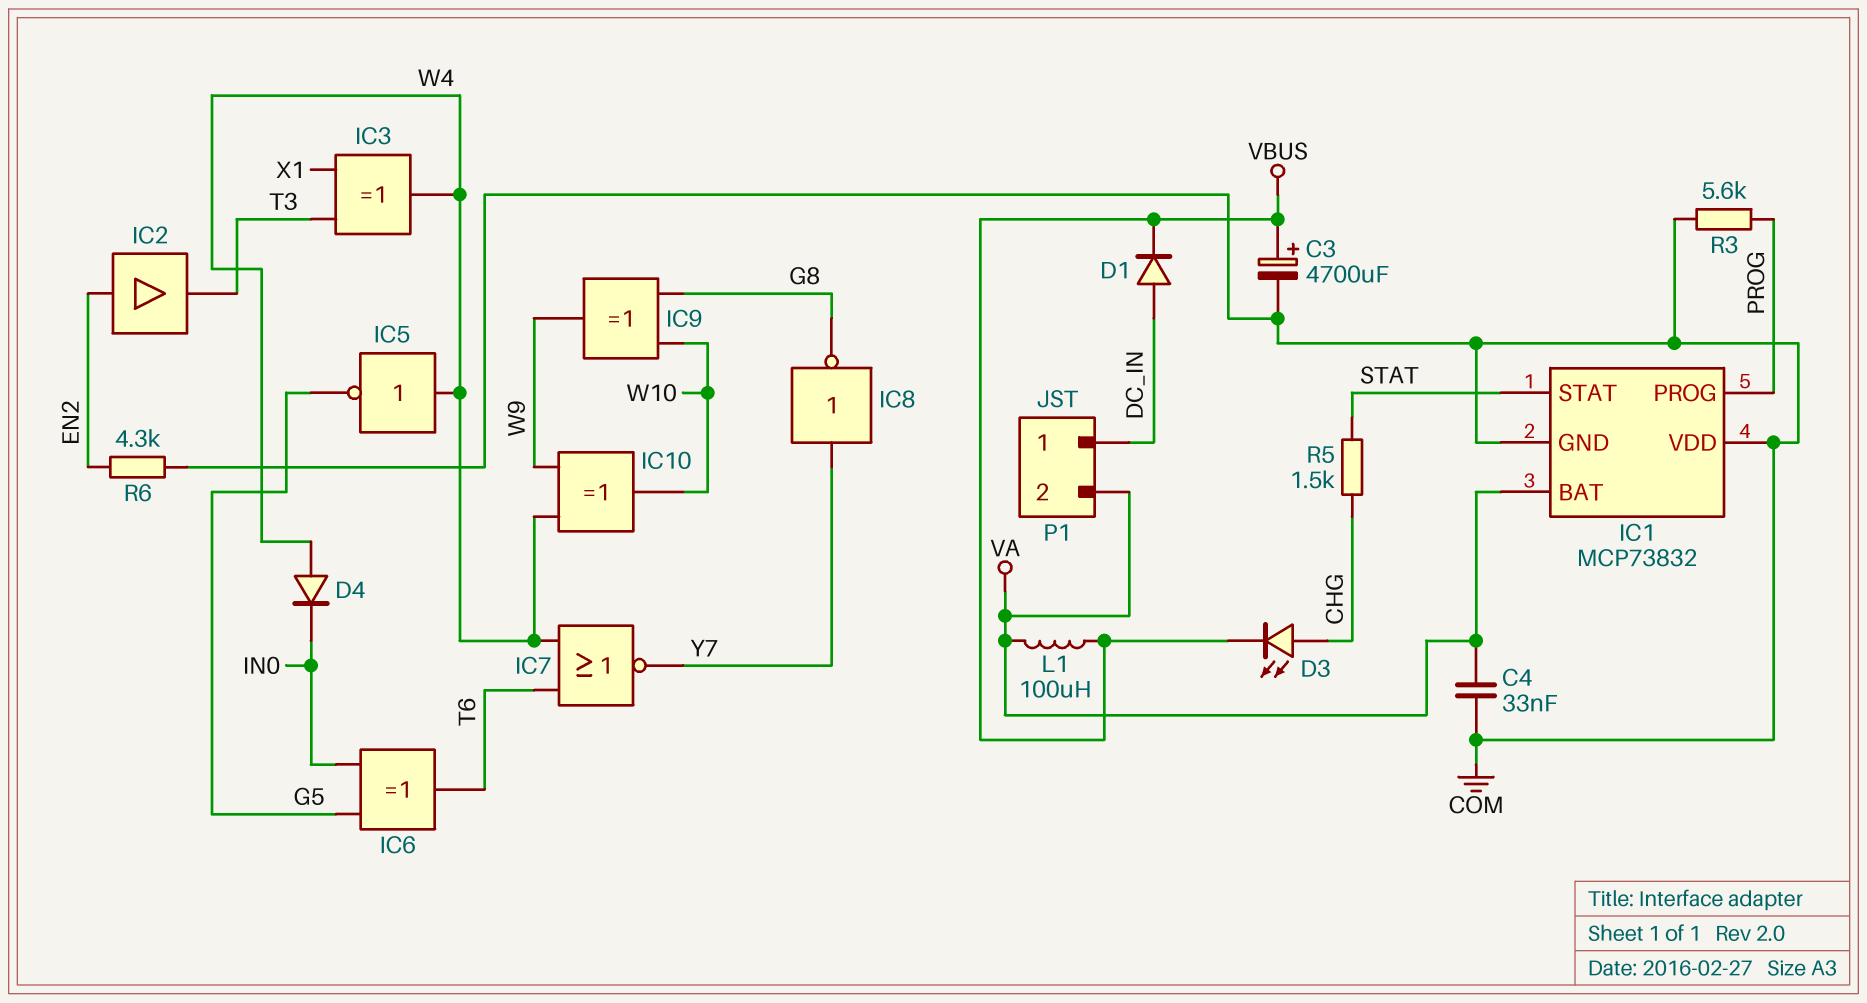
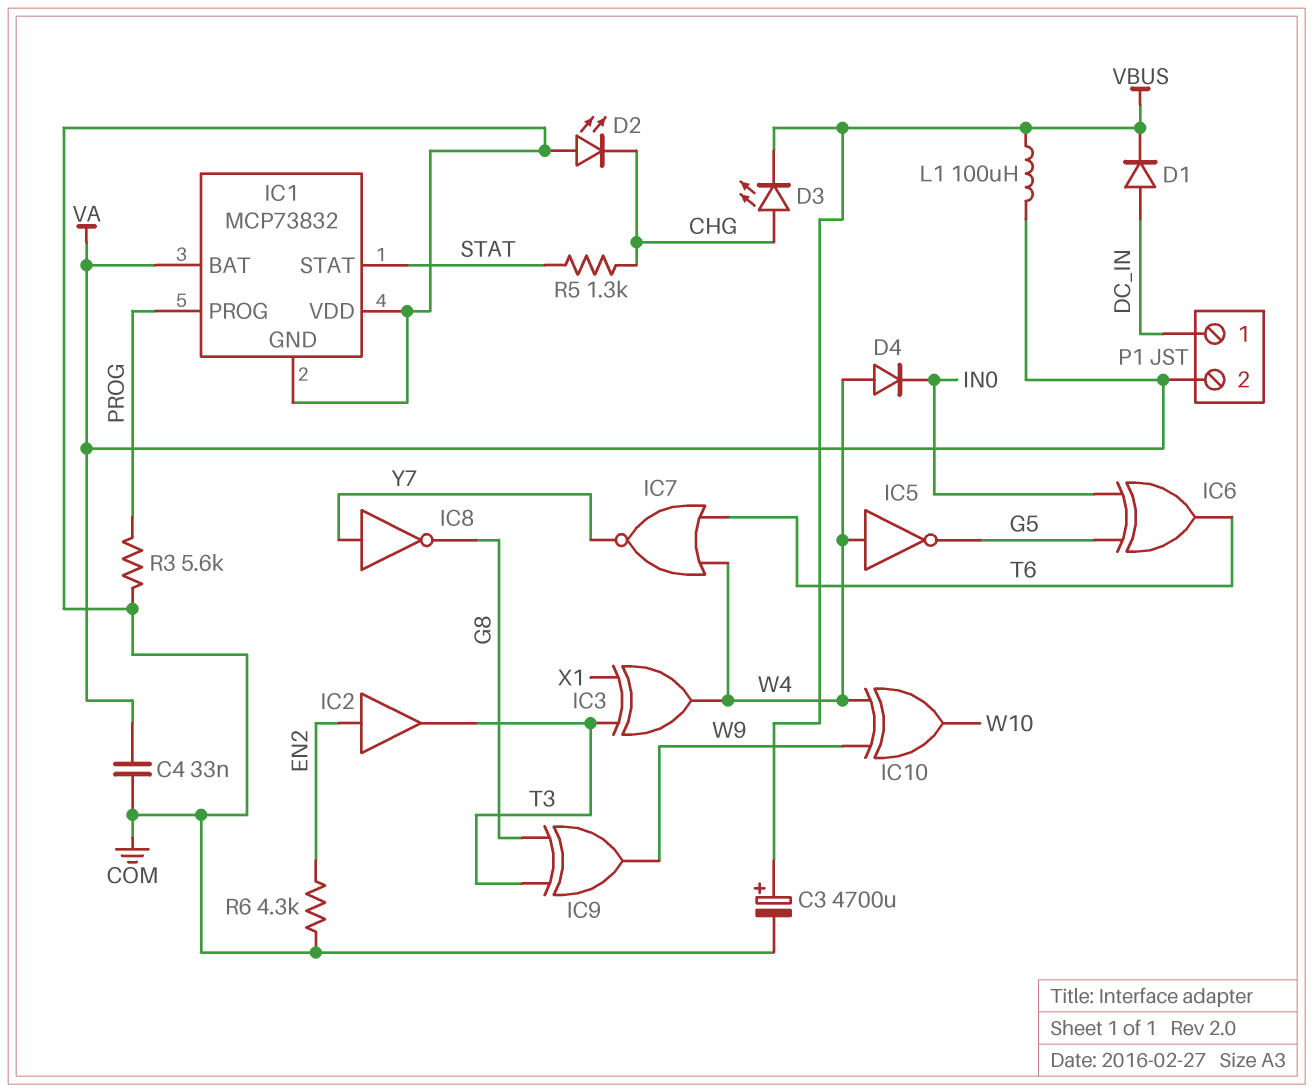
D2: none -> LED (A COM, K CHG)
IC9: XOR (in G8, in W10, out W9) -> XOR (in G8, in T3, out W9)
R5: 1.5k (CHG, STAT) -> 1.3k (CHG, STAT)

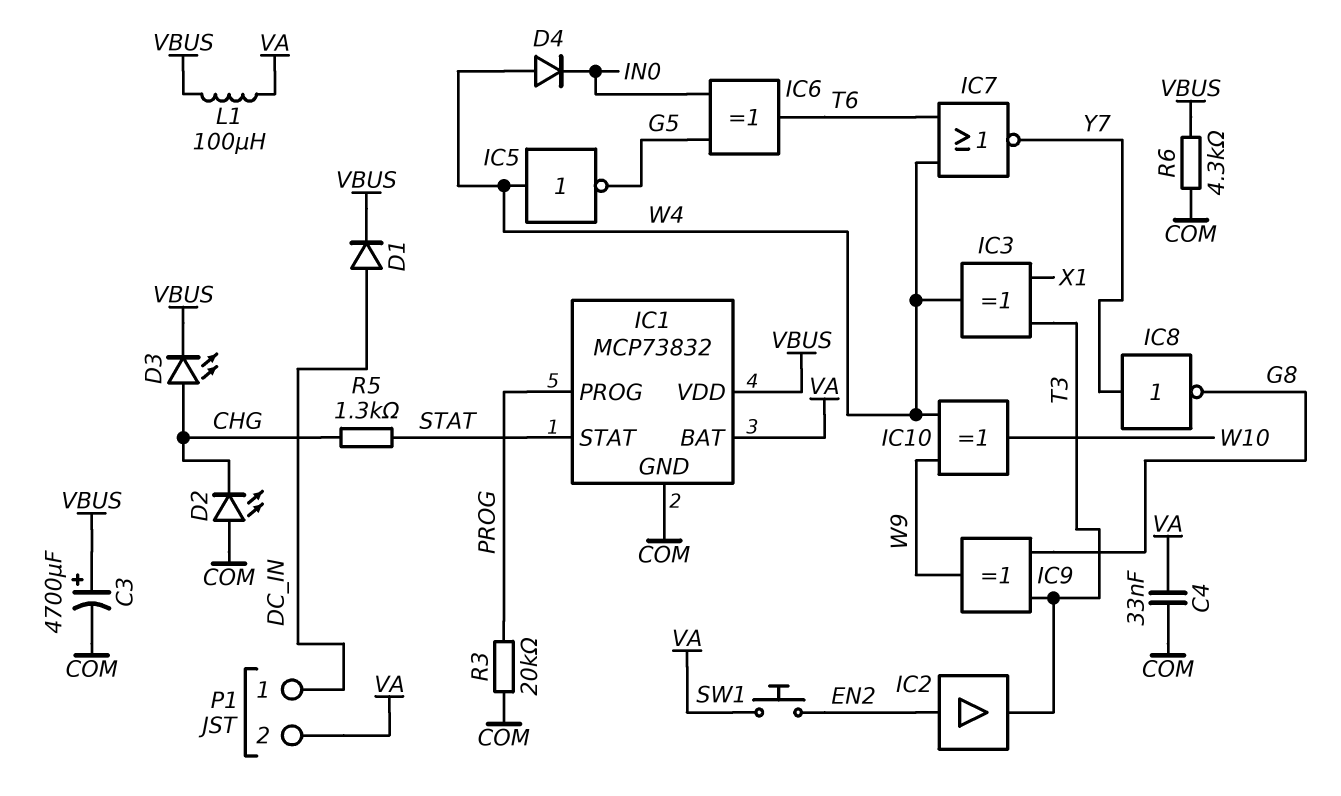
IC1 pin VDD: COM -> VBUS
R3: 5.6k (COM, PROG) -> 20k (COM, PROG)
R6: 4.3k (COM, EN2) -> 4.3k (COM, VBUS)
SW1: none -> button (EN2, VA)

